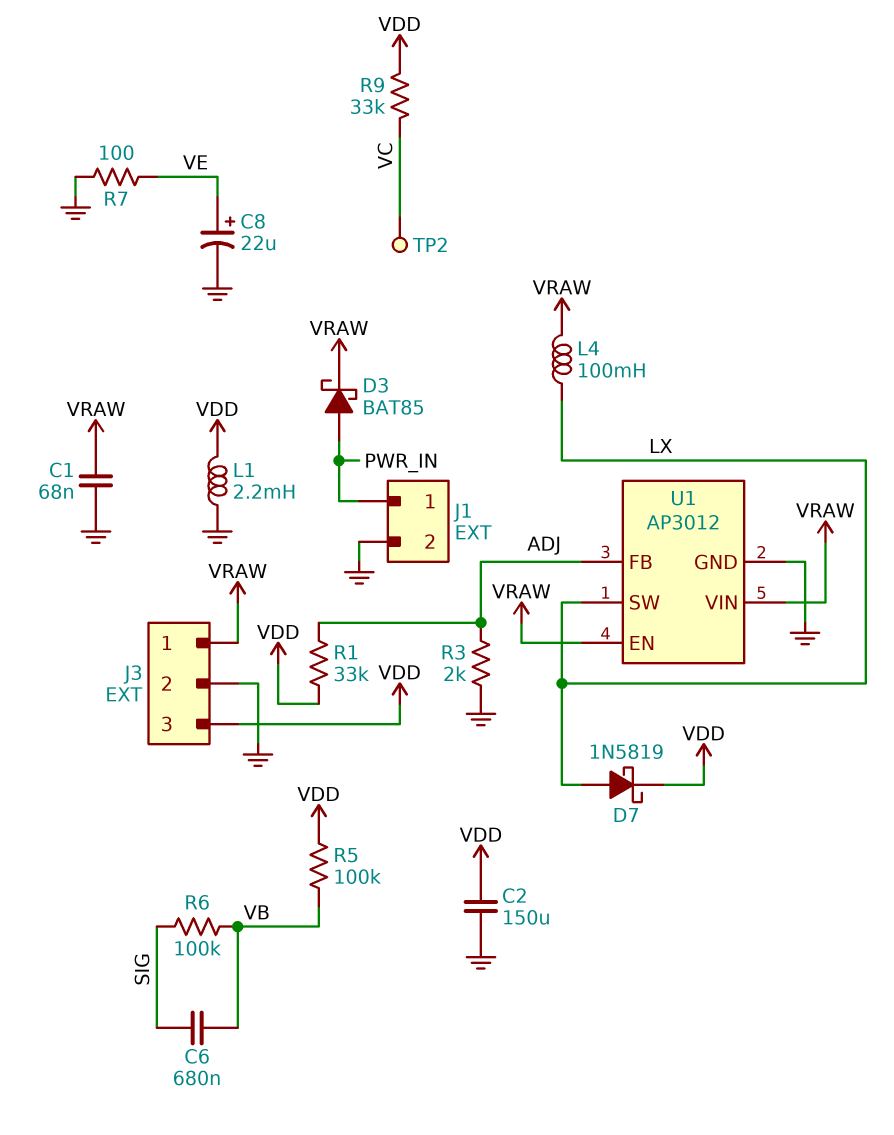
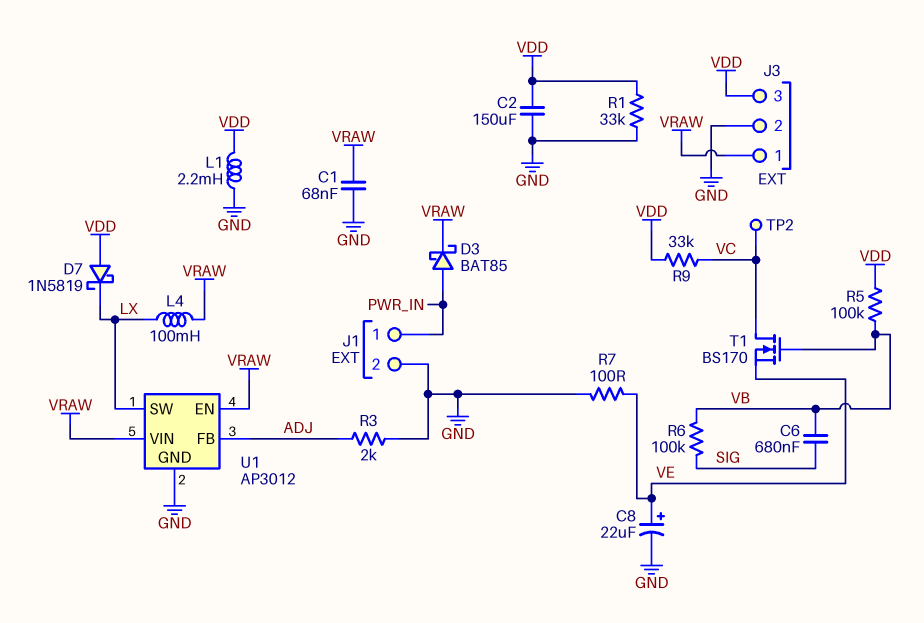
D7: schottky 1N5819 (A LX, K VDD) -> schottky 1N5819 (A VDD, K LX)
R1: 33k (ADJ, VDD) -> 33k (GND, VDD)
T1: none -> NMOS BS170 (G VB, D VC, S VE)

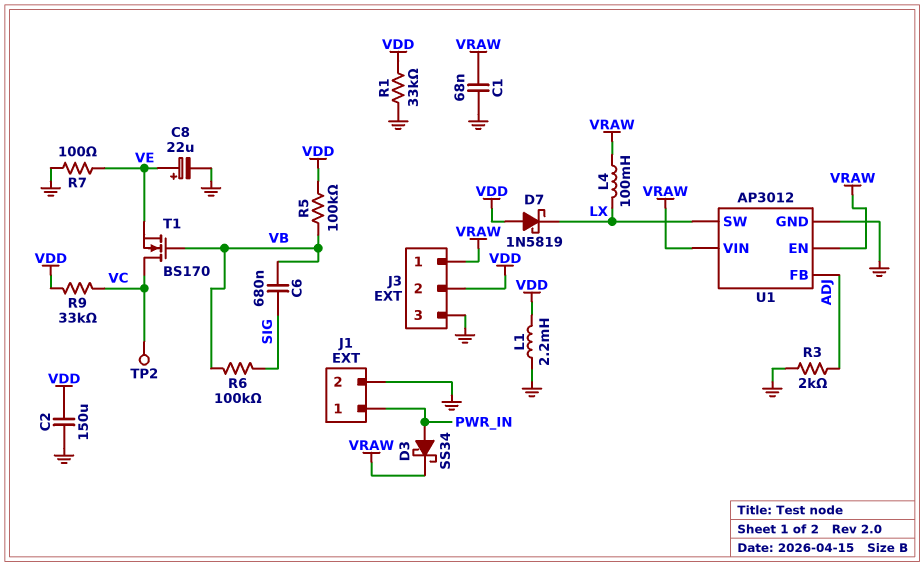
D3: schottky BAT85 (A PWR_IN, K VRAW) -> schottky SS34 (A PWR_IN, K VRAW)
J3 pin 2: GND -> VDD
J3 pin 3: VDD -> GND

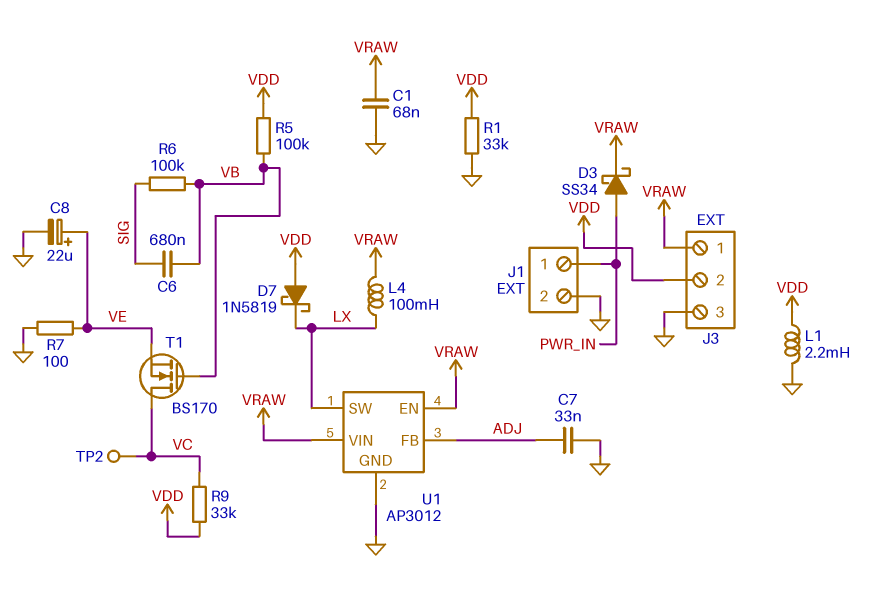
C2: 150uF (GND, VDD) -> none
C7: none -> 33nF (ADJ, GND)
R3: 2k (ADJ, GND) -> none

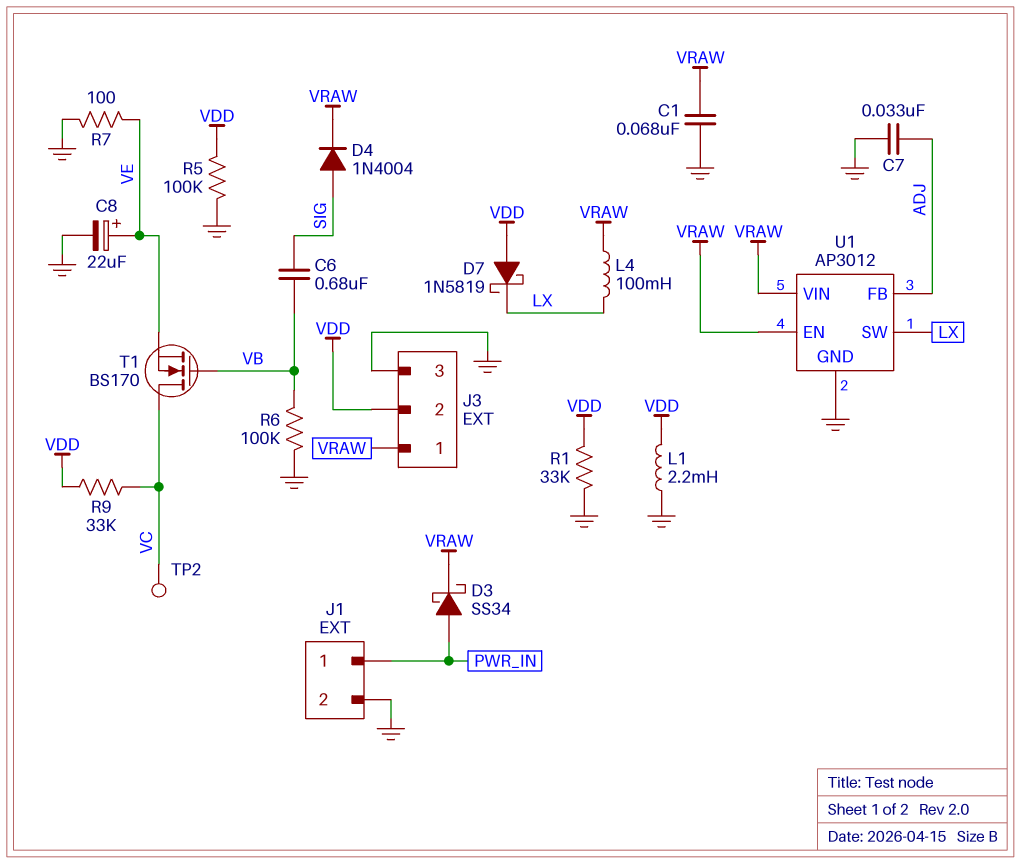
D4: none -> diode 1N4004 (A SIG, K VRAW)
R5: 100k (VB, VDD) -> 100k (GND, VDD)
R6: 100k (SIG, VB) -> 100k (GND, VB)

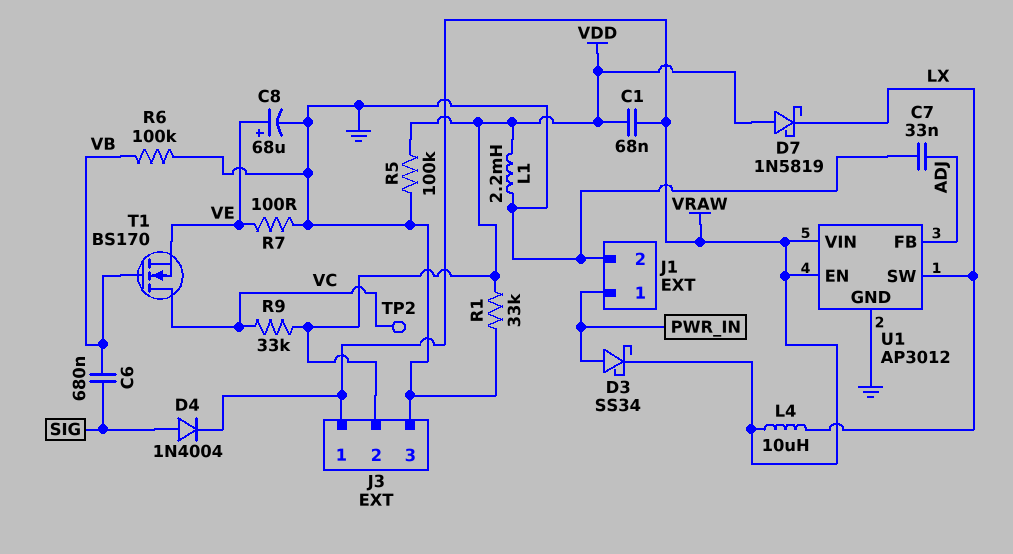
C1: 68nF (GND, VRAW) -> 68nF (VDD, VRAW)
C8: 22uF (plus VE, minus GND) -> 68uF (plus VE, minus GND)
L4: 100mH (LX, VRAW) -> 10uH (LX, VRAW)

